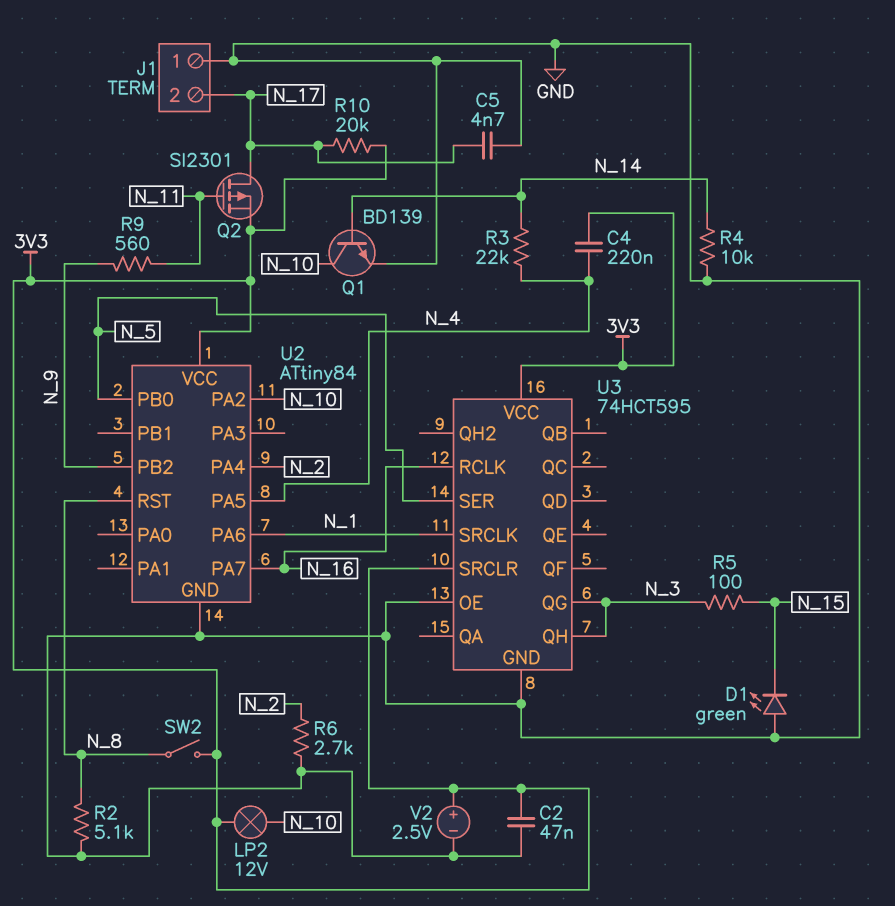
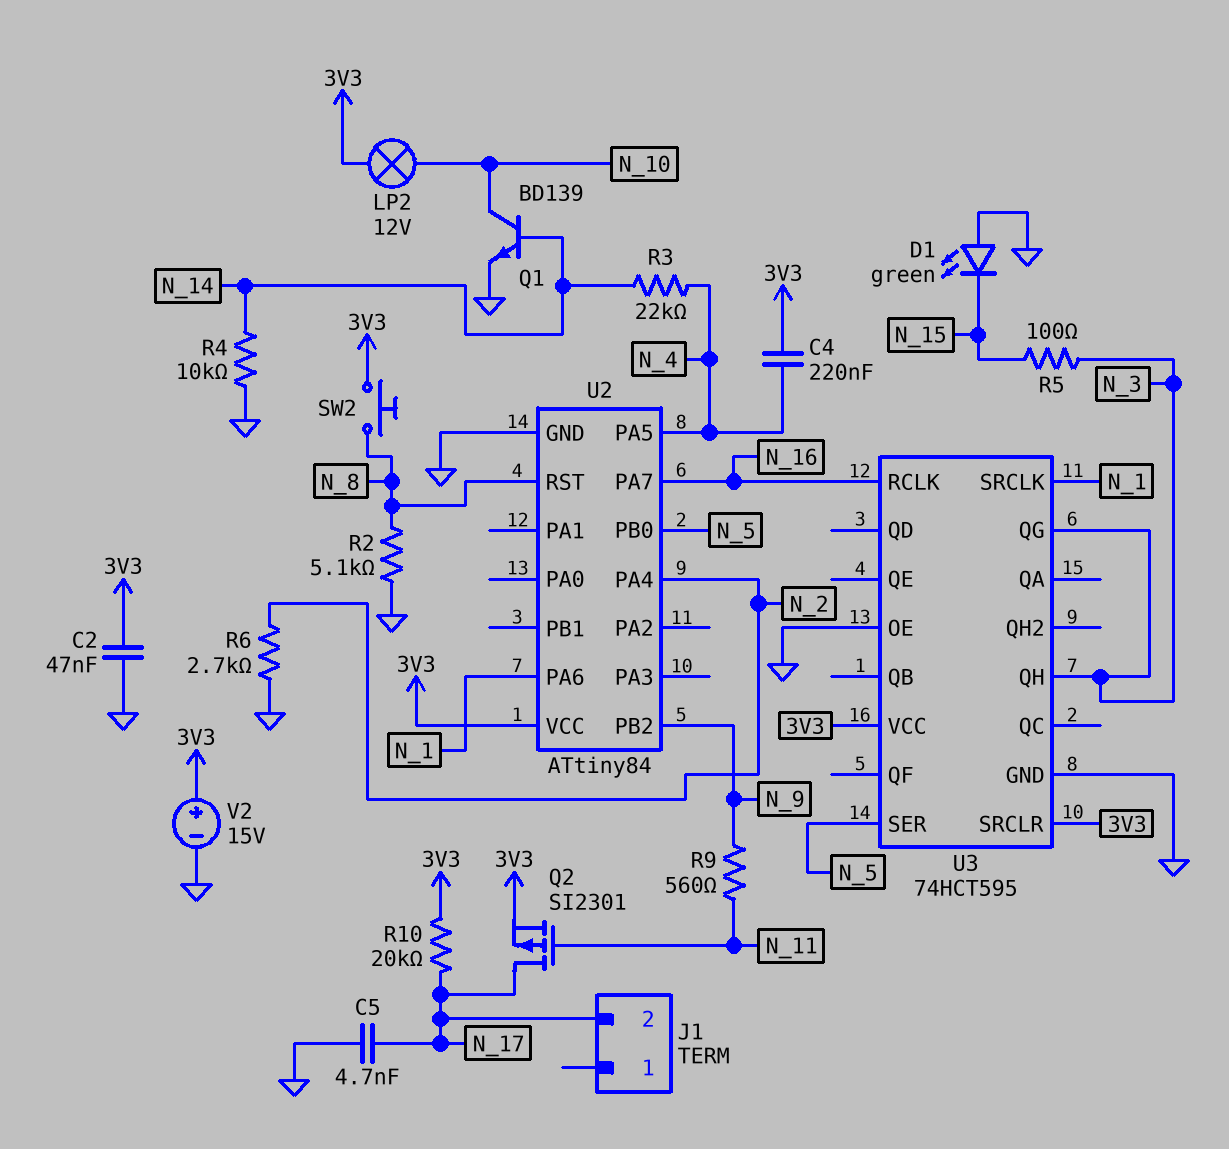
J1 pin 1: GND -> none
SW2: switch (3V3, N_8) -> button (3V3, N_8)
U2 pin PA2: N_10 -> none
V2: 2.5V (plus 3V3, minus GND) -> 15V (plus 3V3, minus GND)

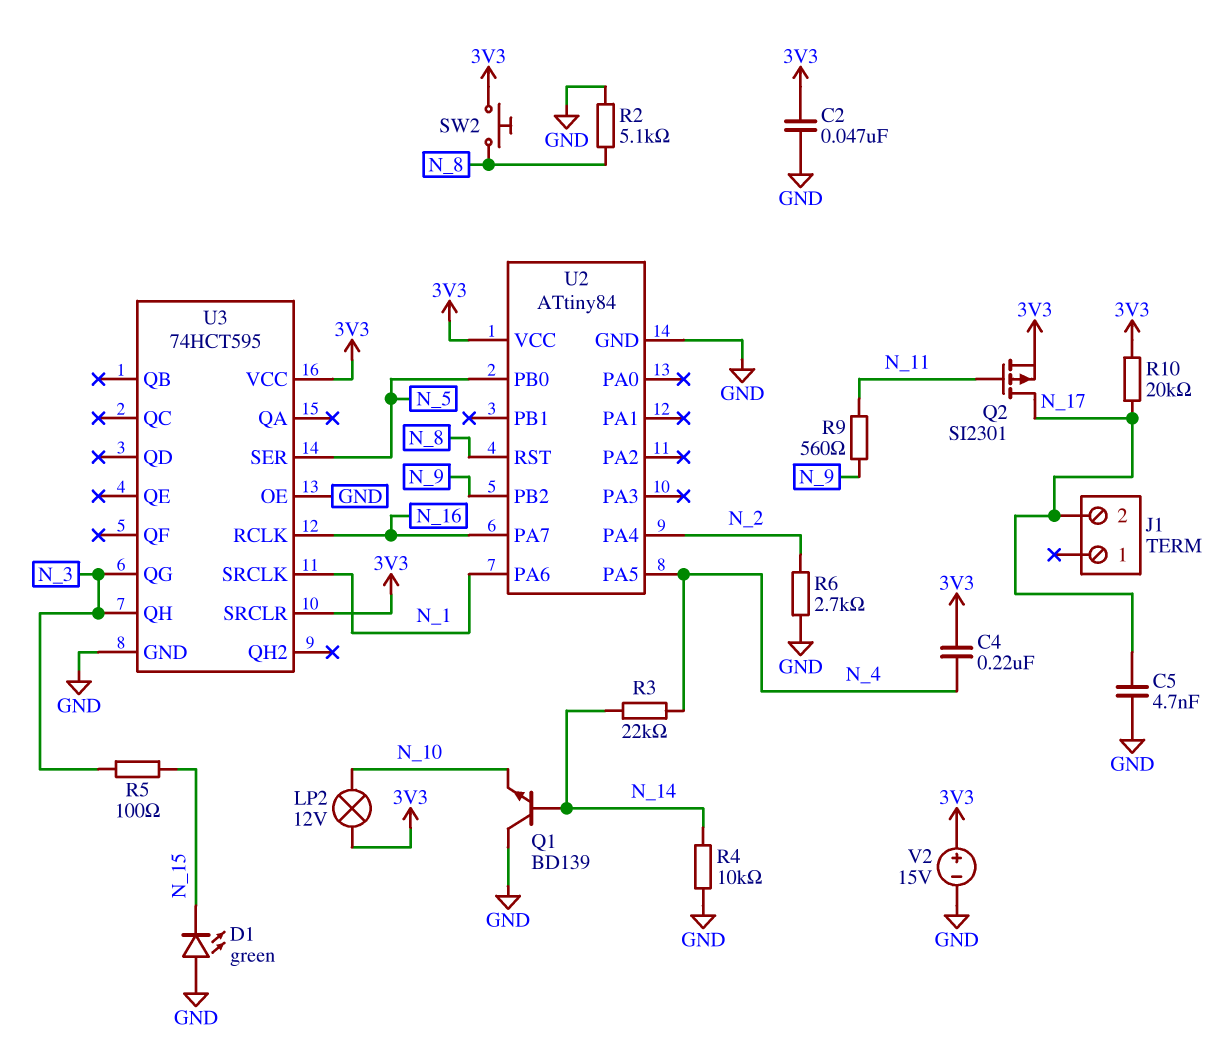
Q1: NPN BD139 (B N_14, C N_10, E GND) -> NPN BD139 (B N_14, C GND, E N_10)

